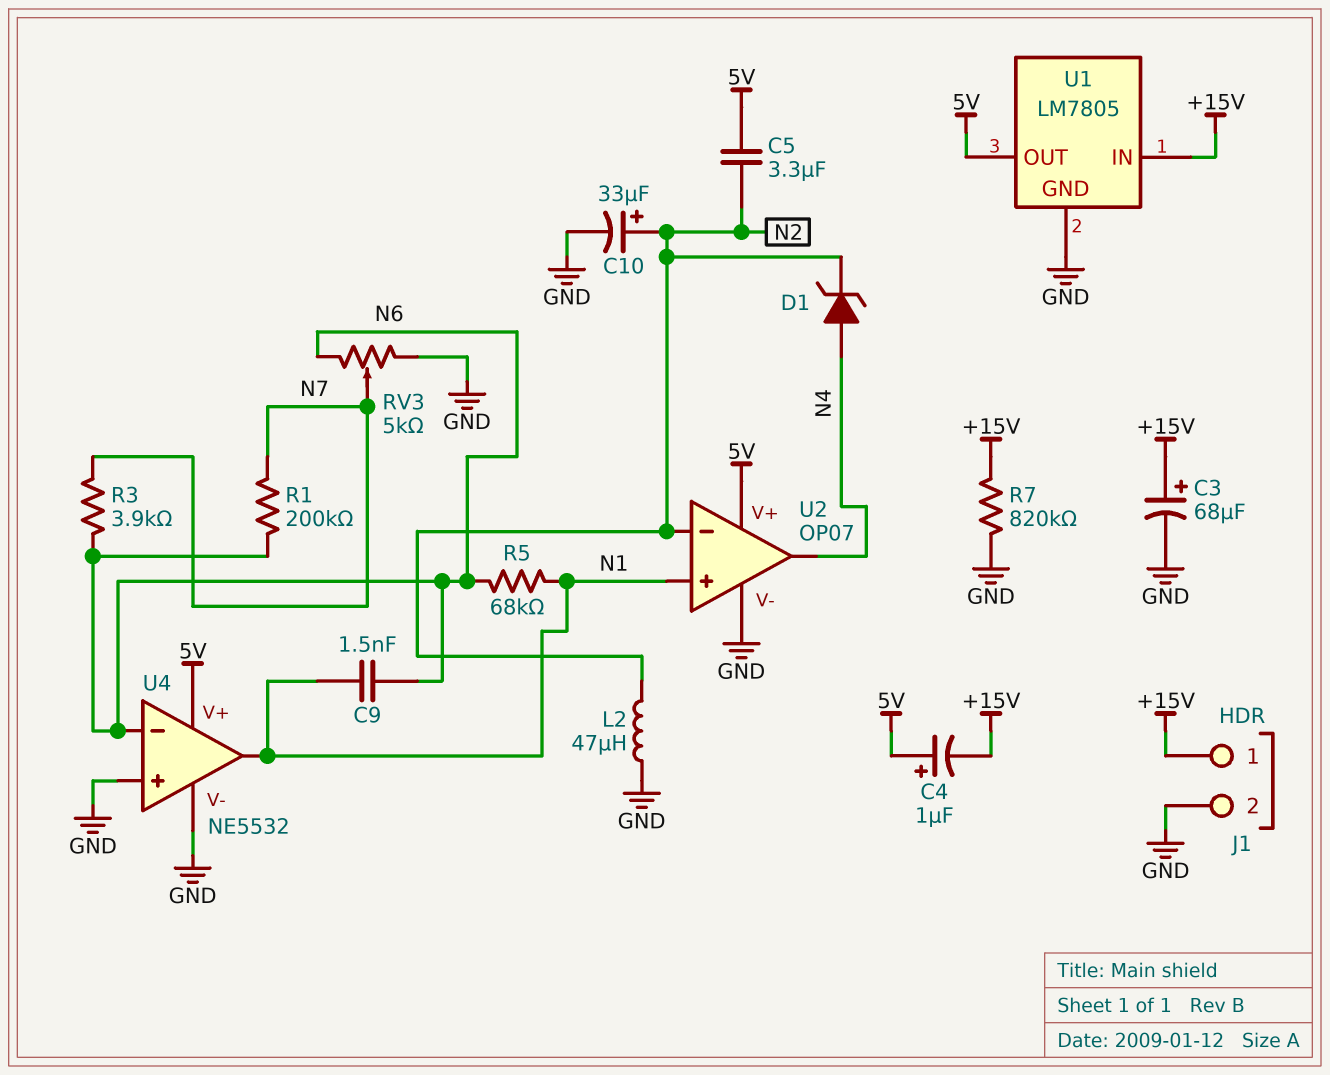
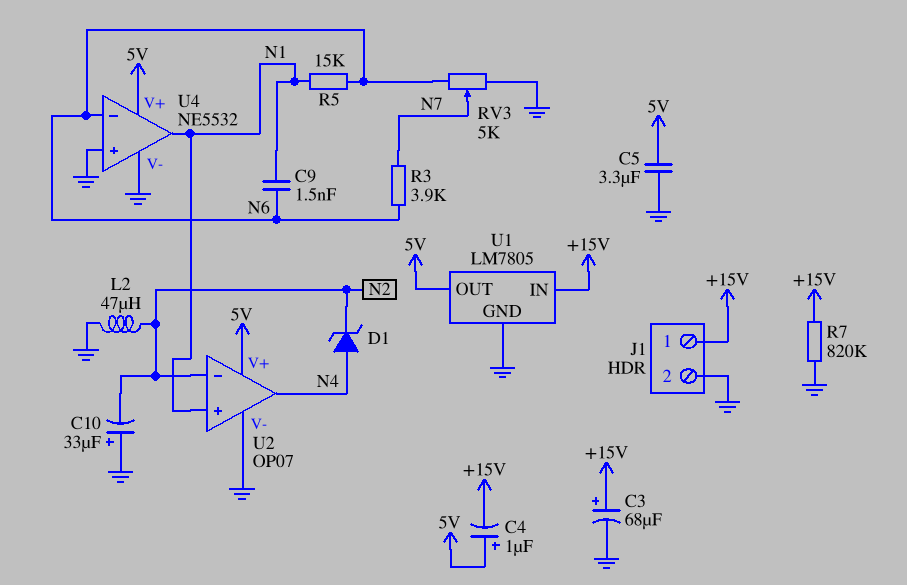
C5: 3.3uF (5V, N2) -> 3.3uF (5V, GND)
C10: 33uF (plus N2, minus GND) -> 33uF (plus GND, minus N2)
R1: 200k (N6, N7) -> none
R5: 68k (N1, N6) -> 15k (N1, N6)

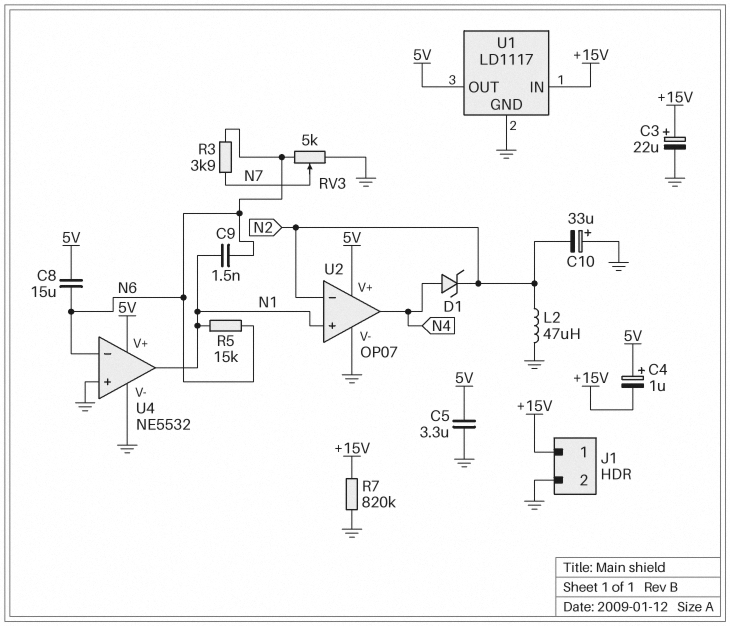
C3: 68uF (plus +15V, minus GND) -> 22uF (plus +15V, minus GND)
C8: none -> 15uF (5V, N6)
U1: LM7805 -> LD1117

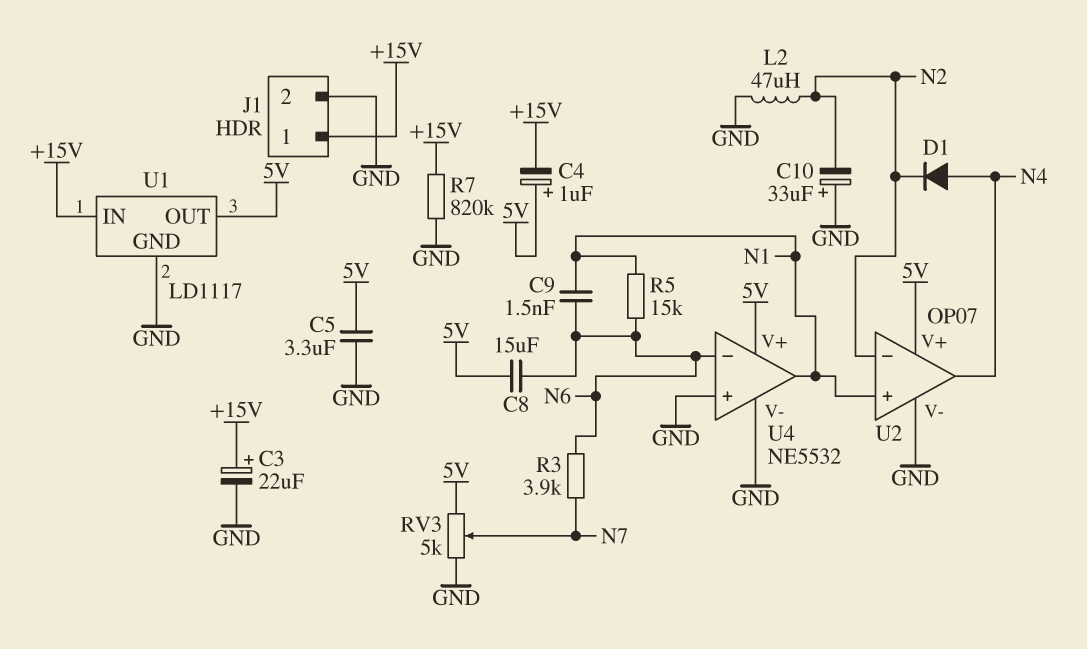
D1: zener (A N4, K N2) -> diode (A N4, K N2)
RV3: 5k (GND, N6, wiper N7) -> 5k (5V, GND, wiper N7)

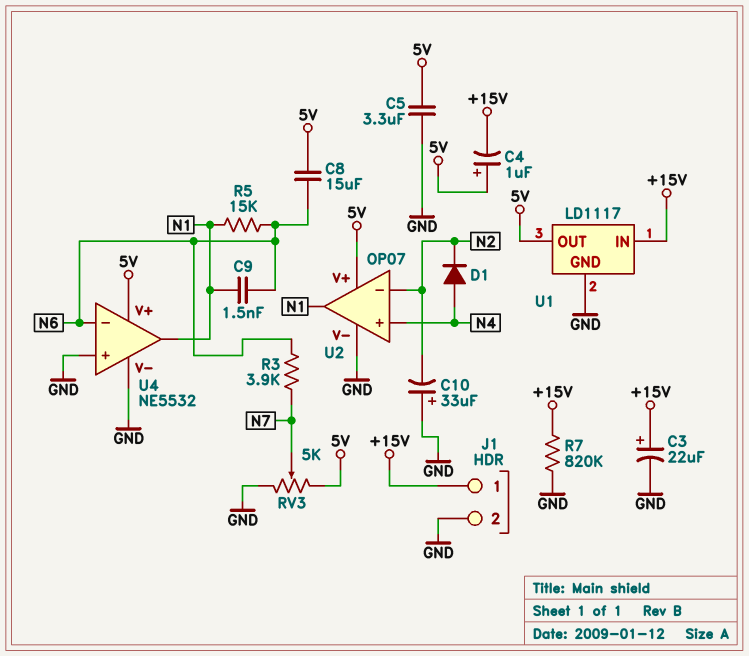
L2: 47uH (GND, N2) -> none
U2 pin in+: N1 -> N4
U2 pin out: N4 -> N1

